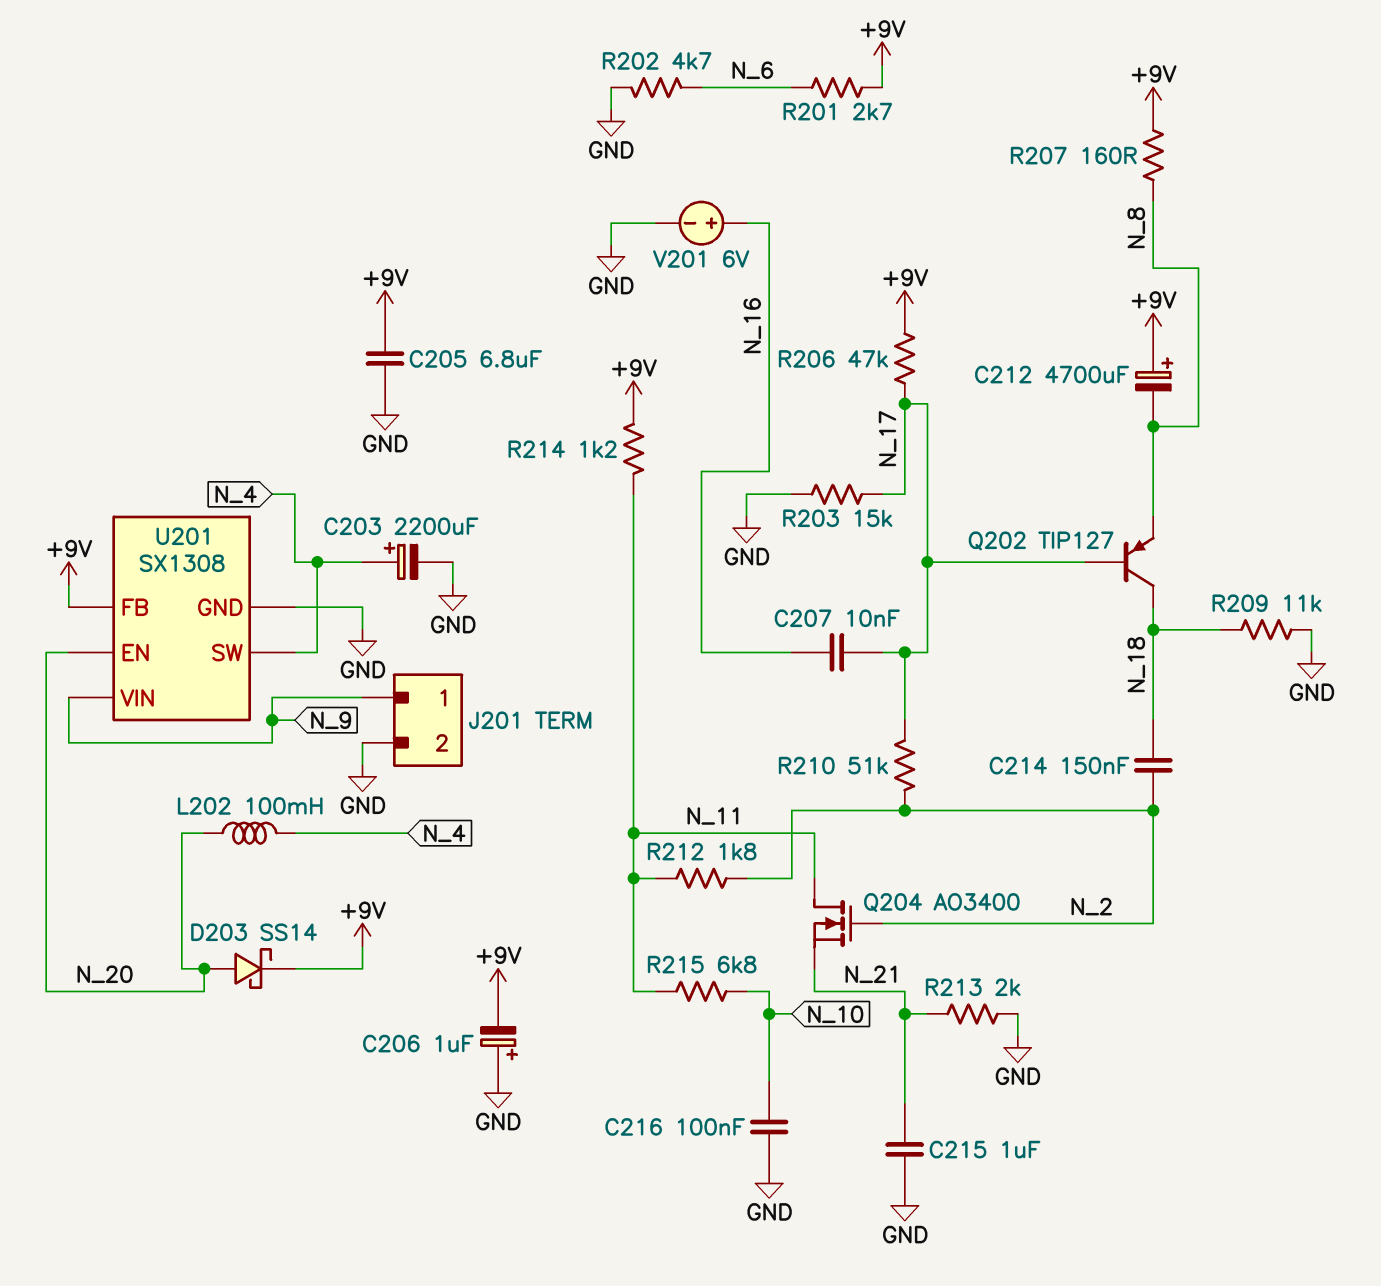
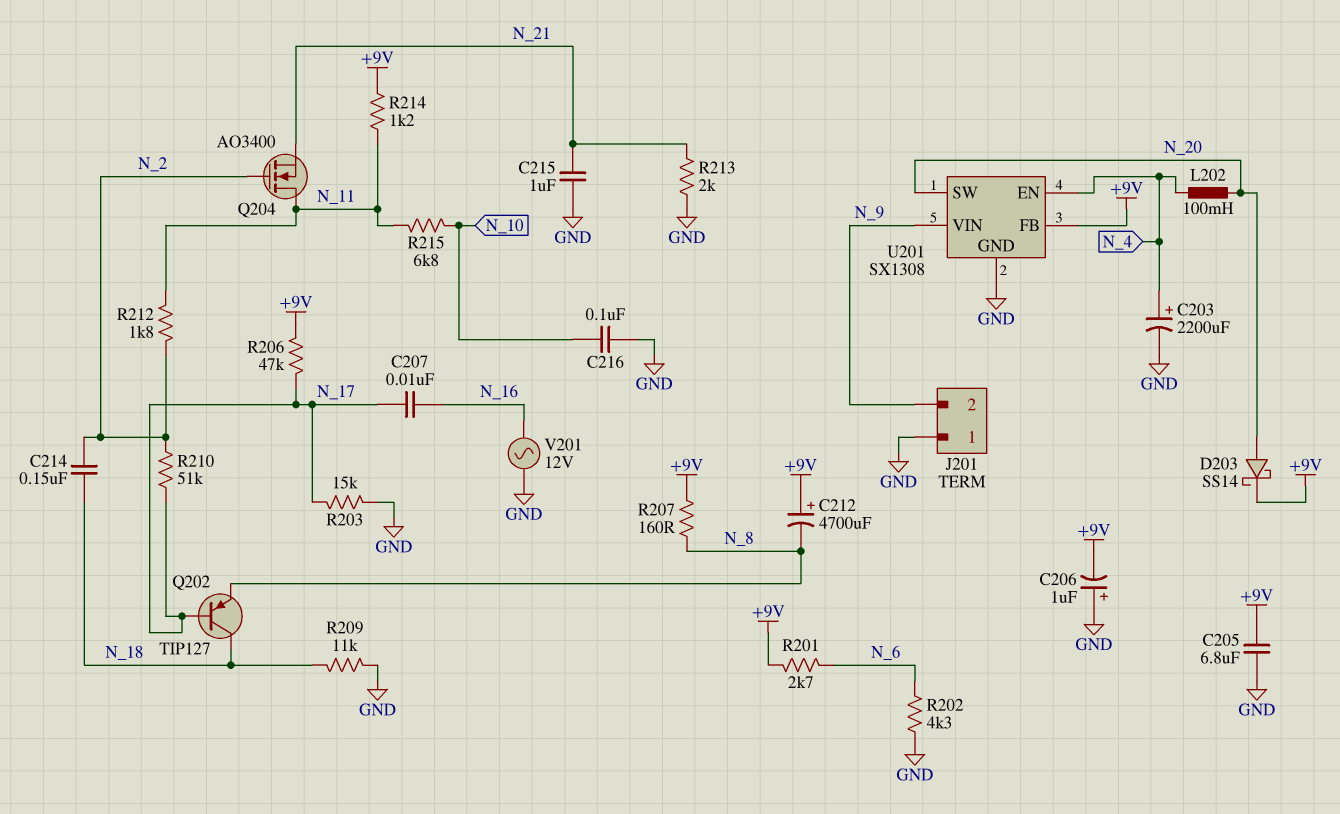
J201 pin 1: N_9 -> GND
J201 pin 2: GND -> N_9
R202: 4.7k (GND, N_6) -> 4.3k (GND, N_6)
U201 pin EN: N_20 -> N_4
U201 pin SW: N_4 -> N_20
V201: 6V (plus N_16, minus GND) -> AC 12V (GND, N_16)

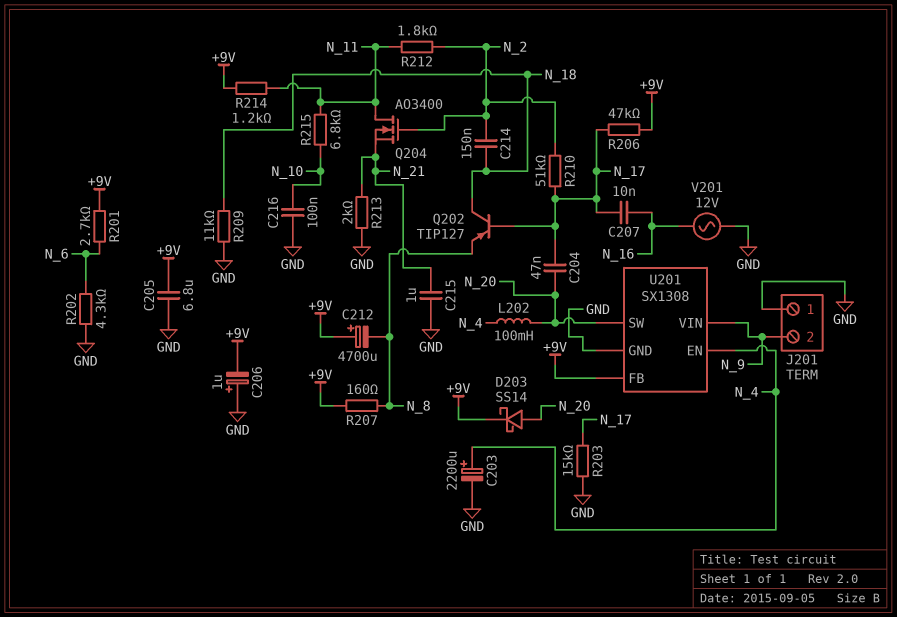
C204: none -> 47nF (N_17, N_20)

